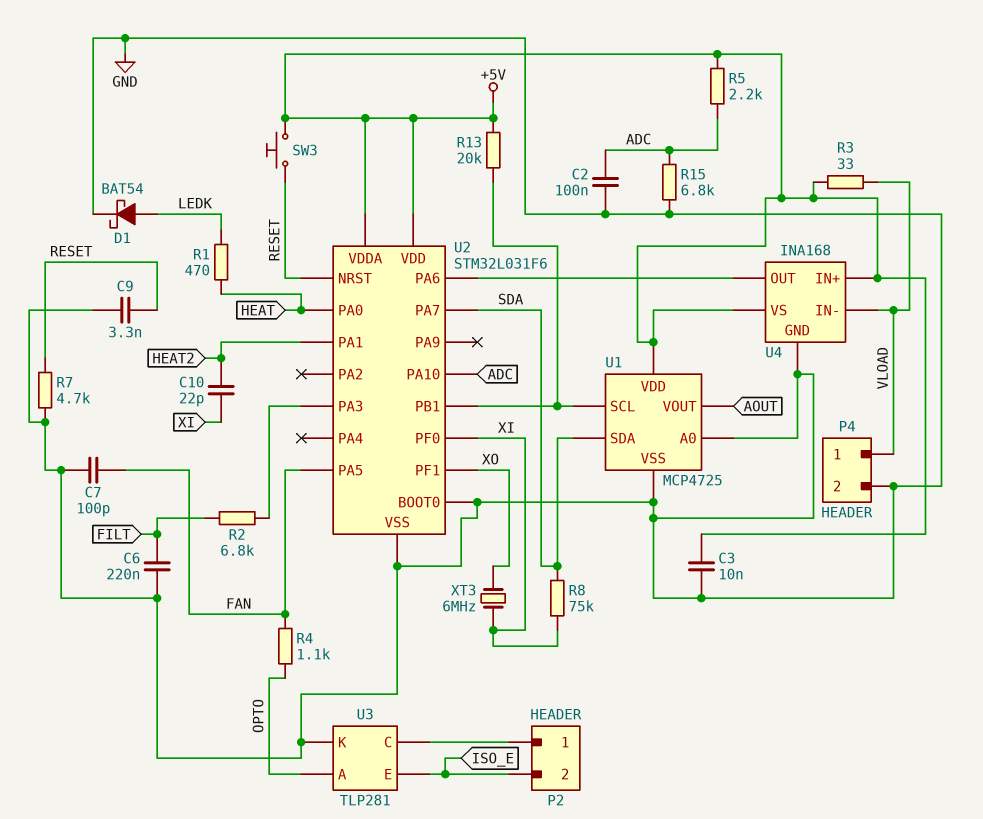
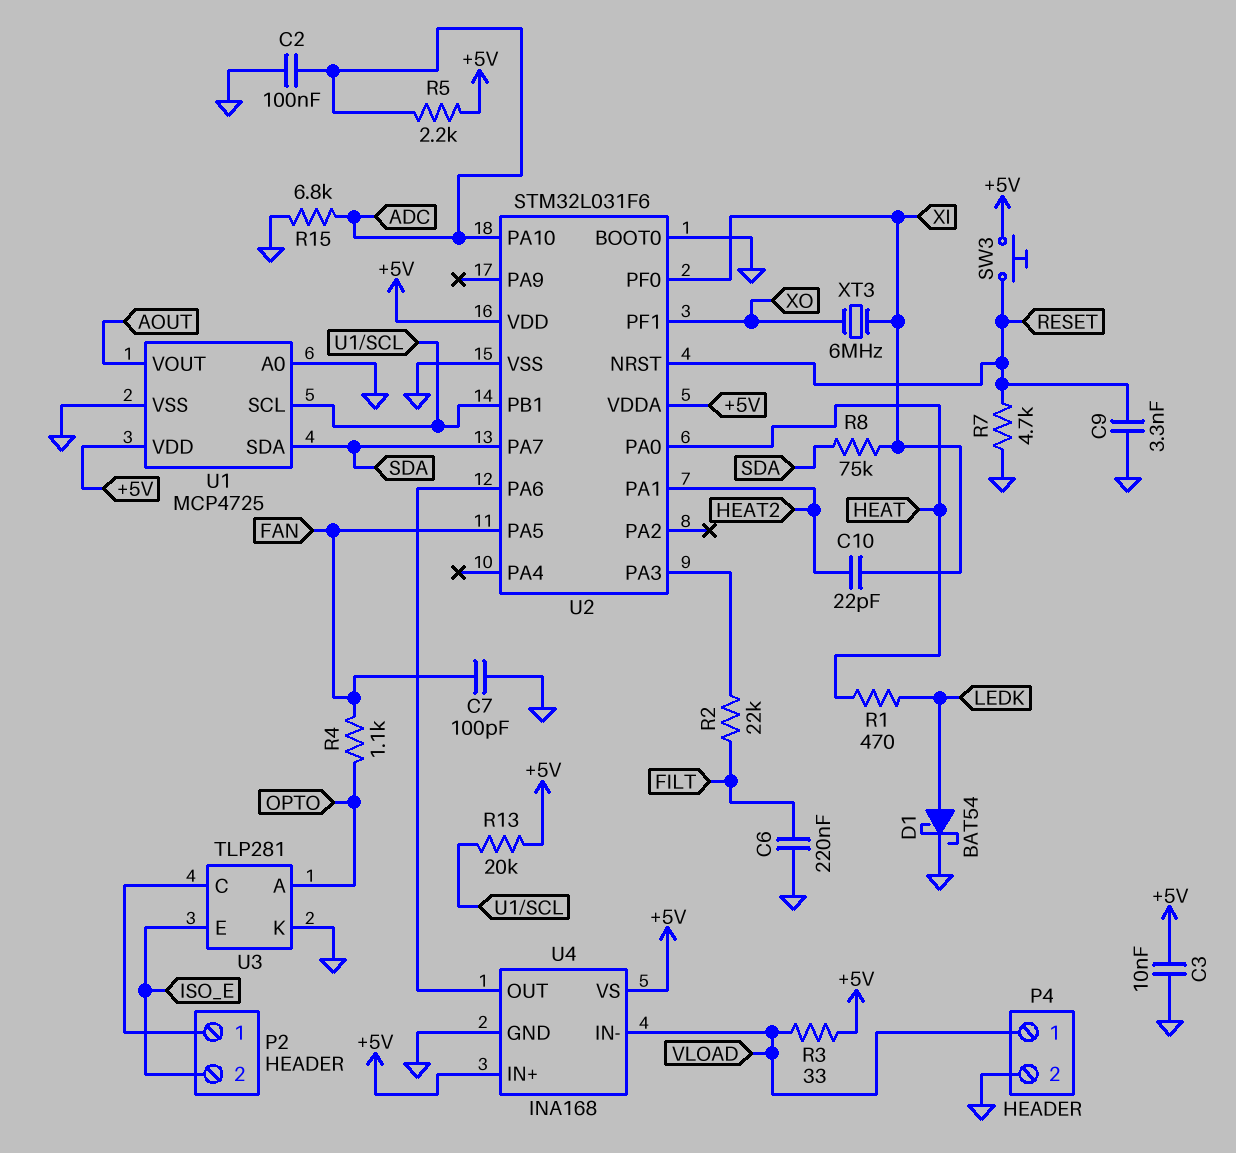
R2: 6.8k (FILT, U2/PA3) -> 22k (FILT, U2/PA3)

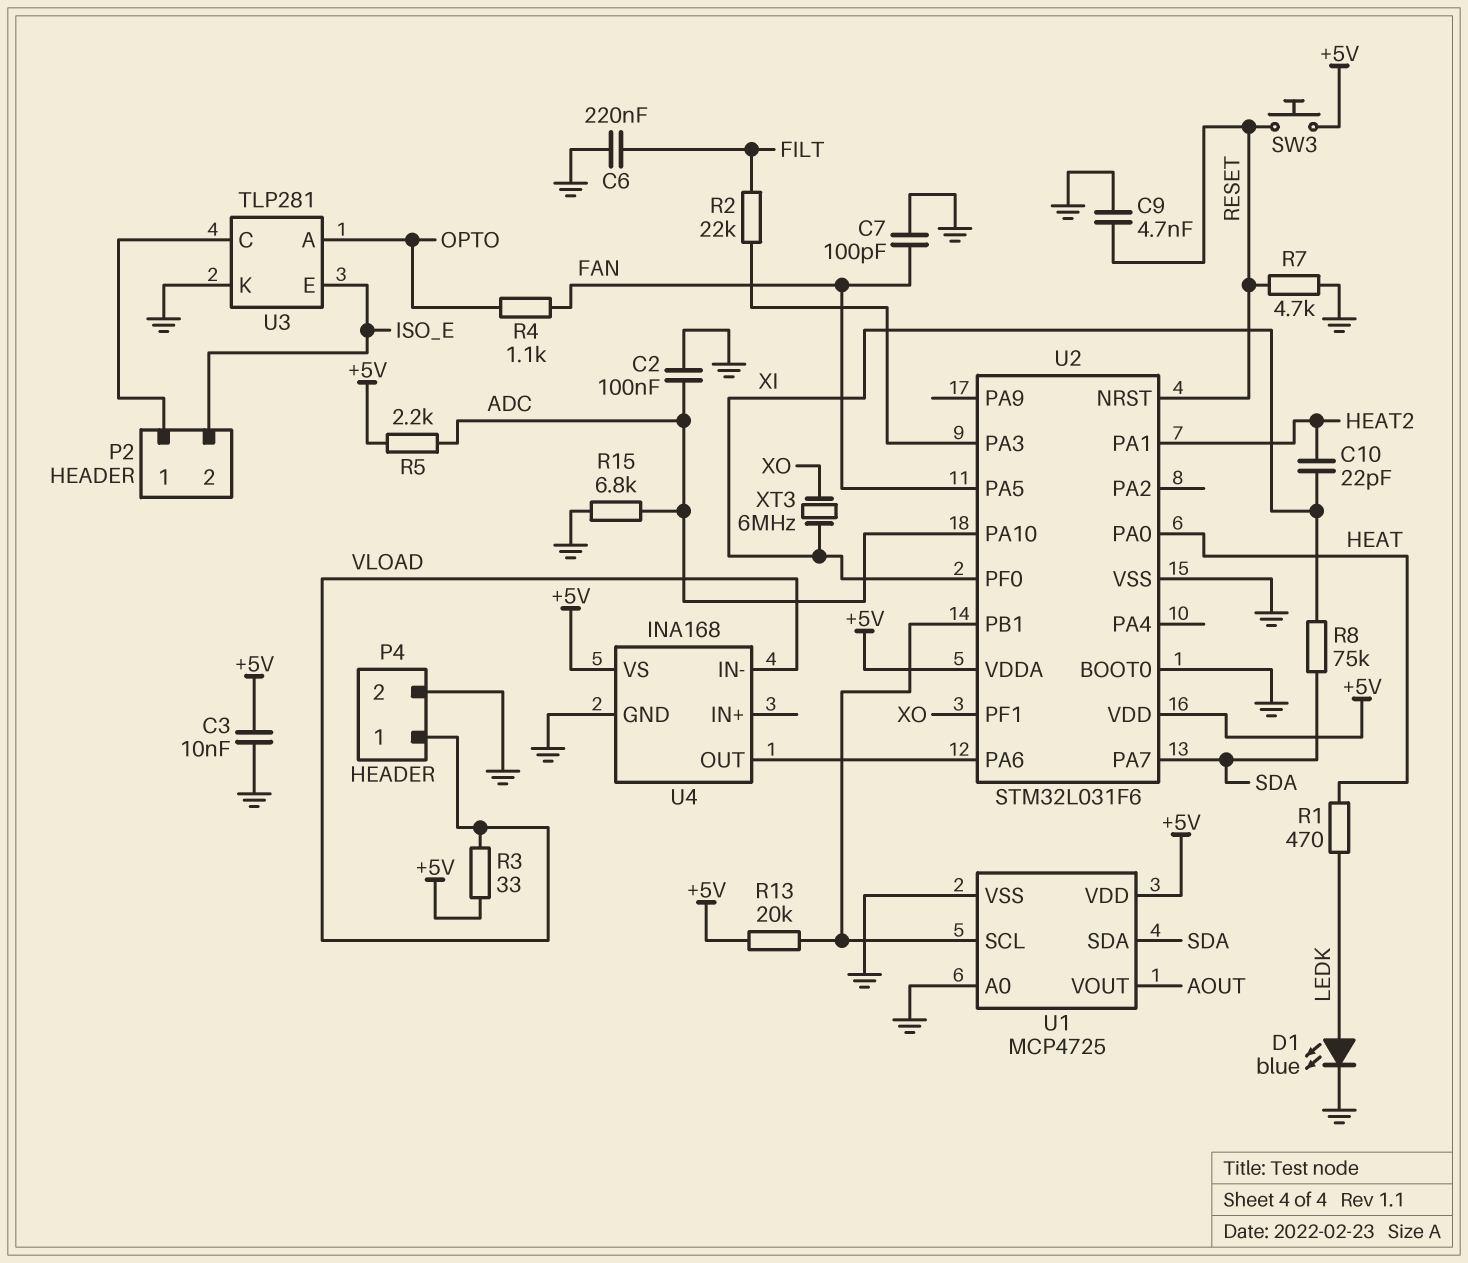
C9: 3.3nF (GND, RESET) -> 4.7nF (GND, RESET)
D1: schottky BAT54 (A LEDK, K GND) -> LED blue (A LEDK, K GND)
U4 pin IN+: +5V -> none

